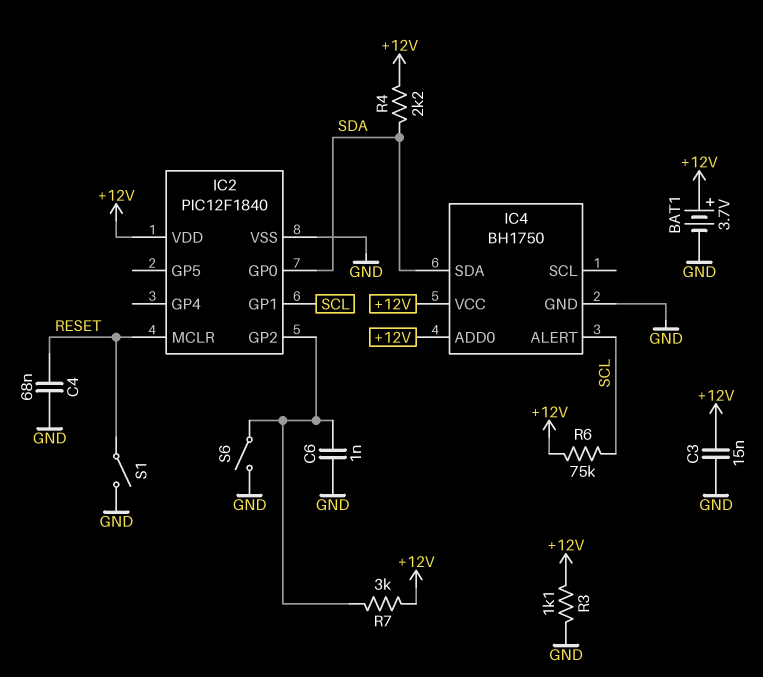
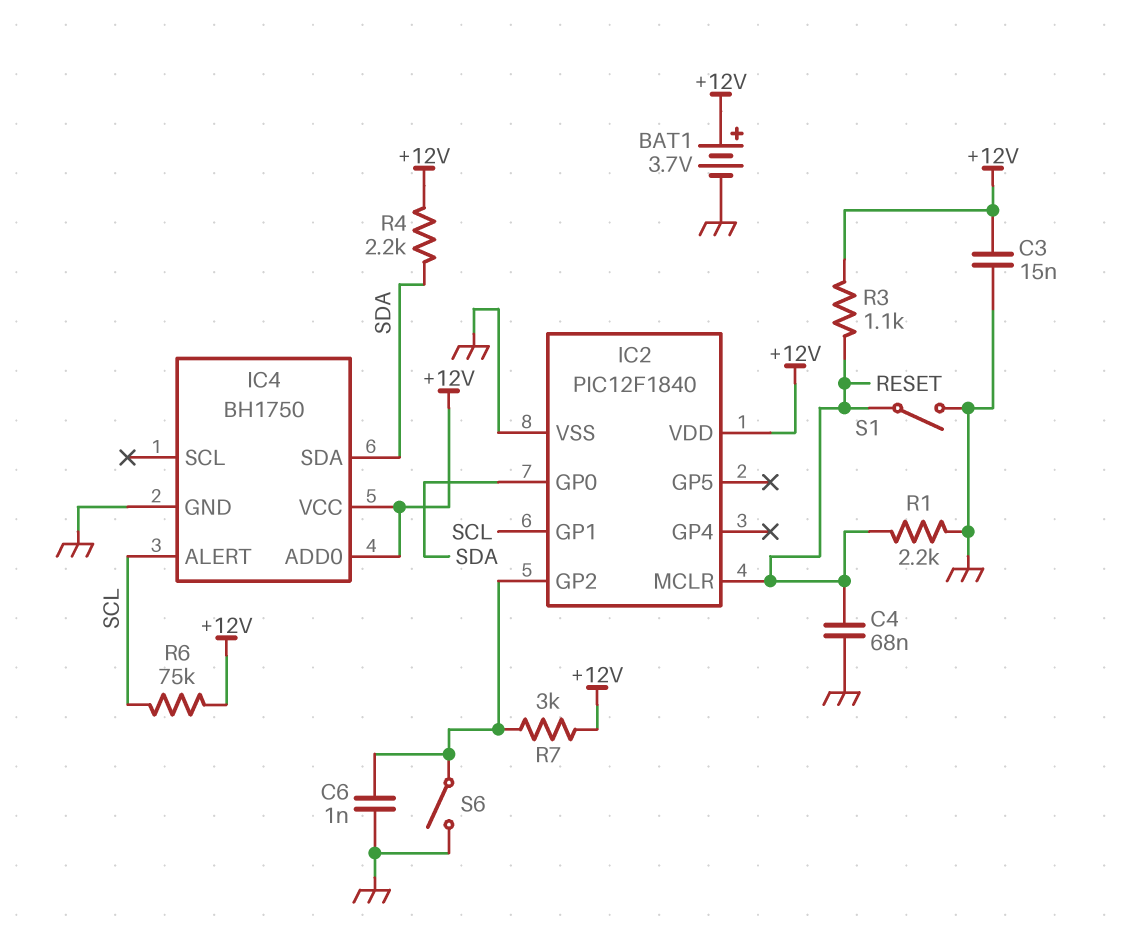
R1: none -> 2.2k (GND, RESET)
R3: 1.1k (+12V, GND) -> 1.1k (+12V, RESET)

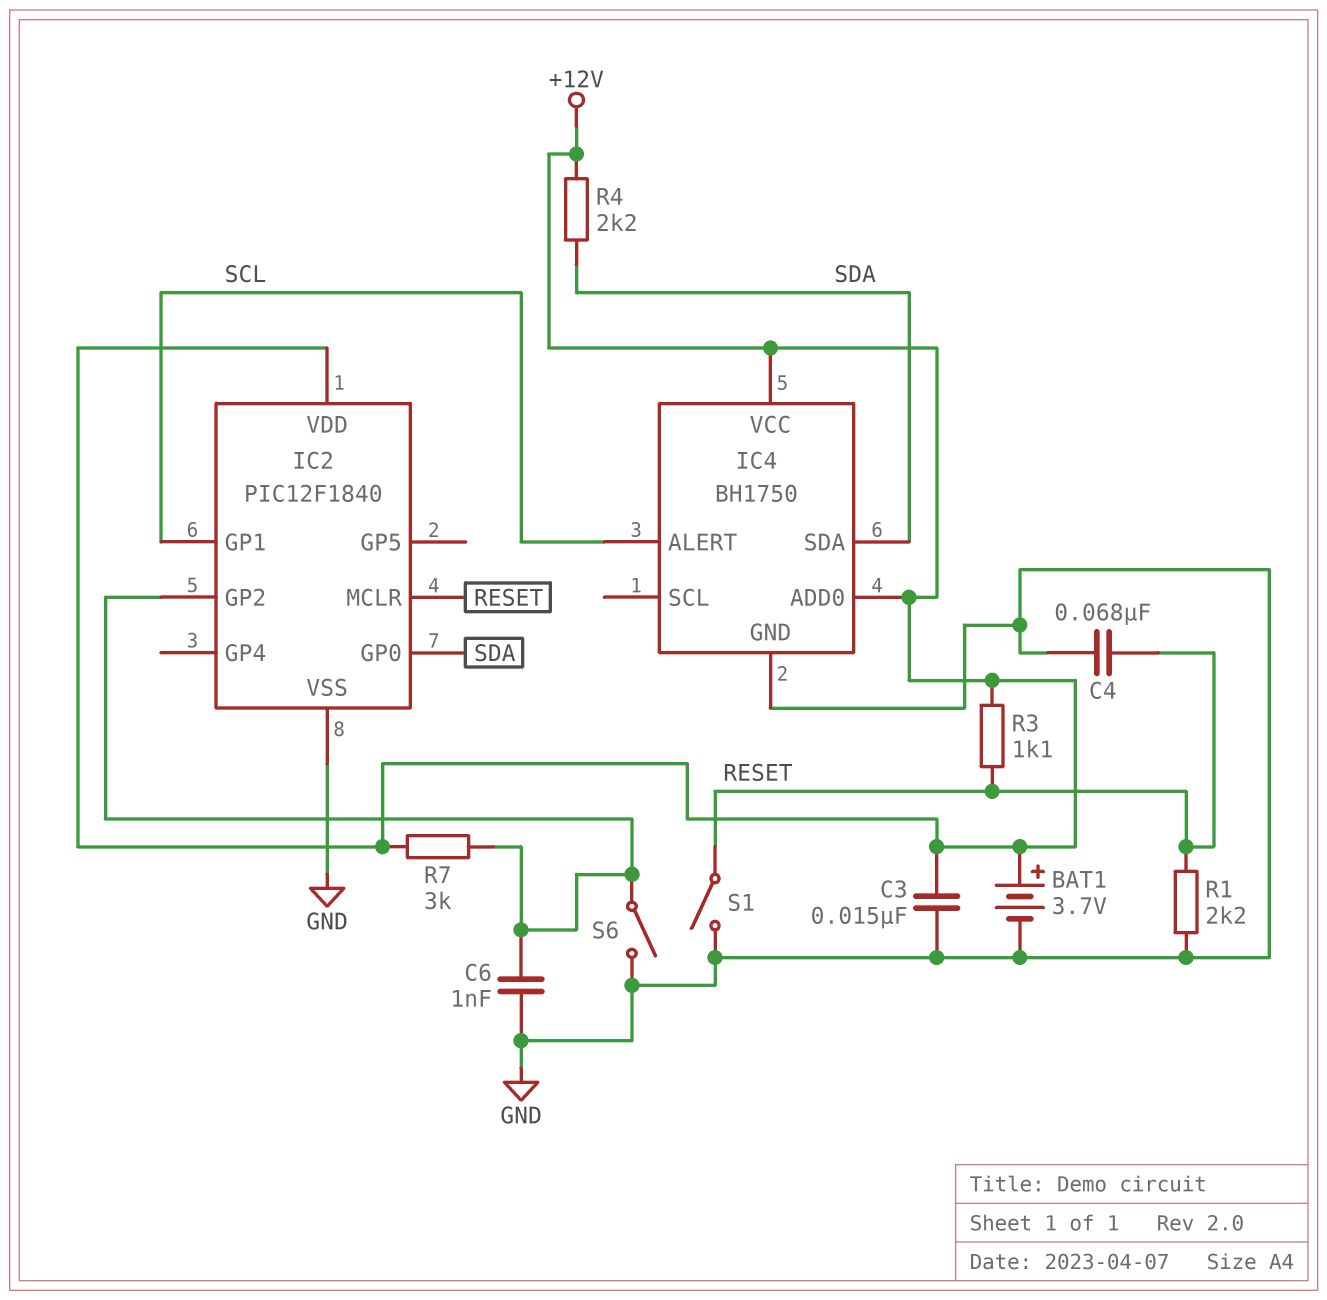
R6: 75k (+12V, SCL) -> none

